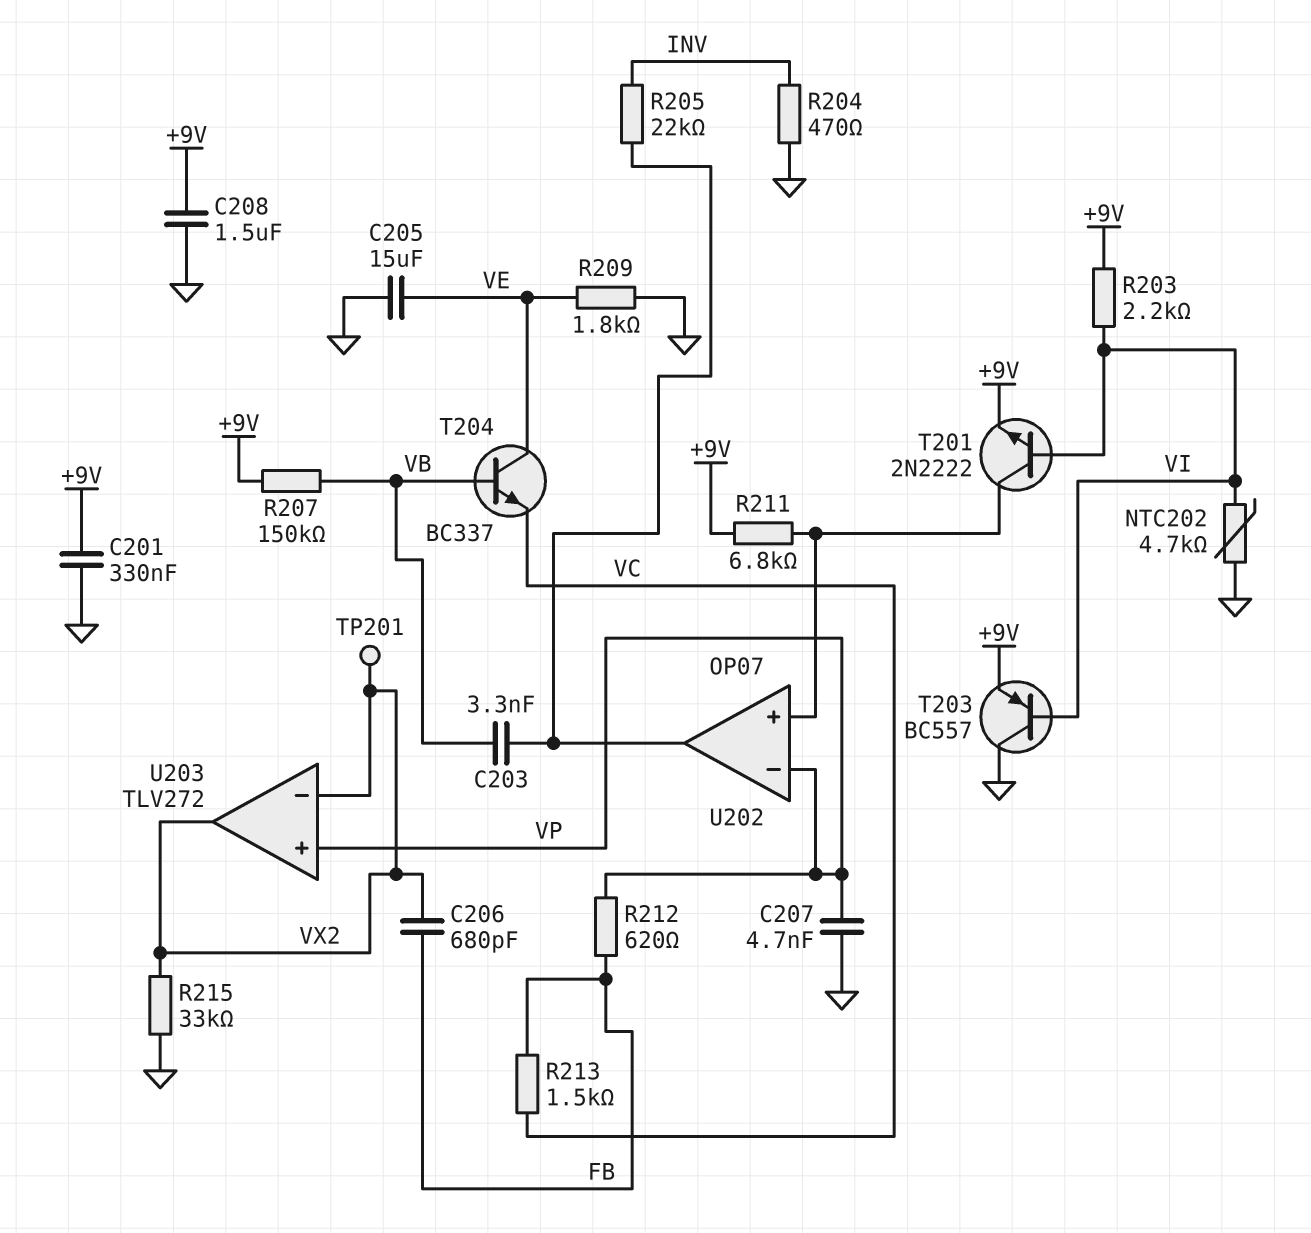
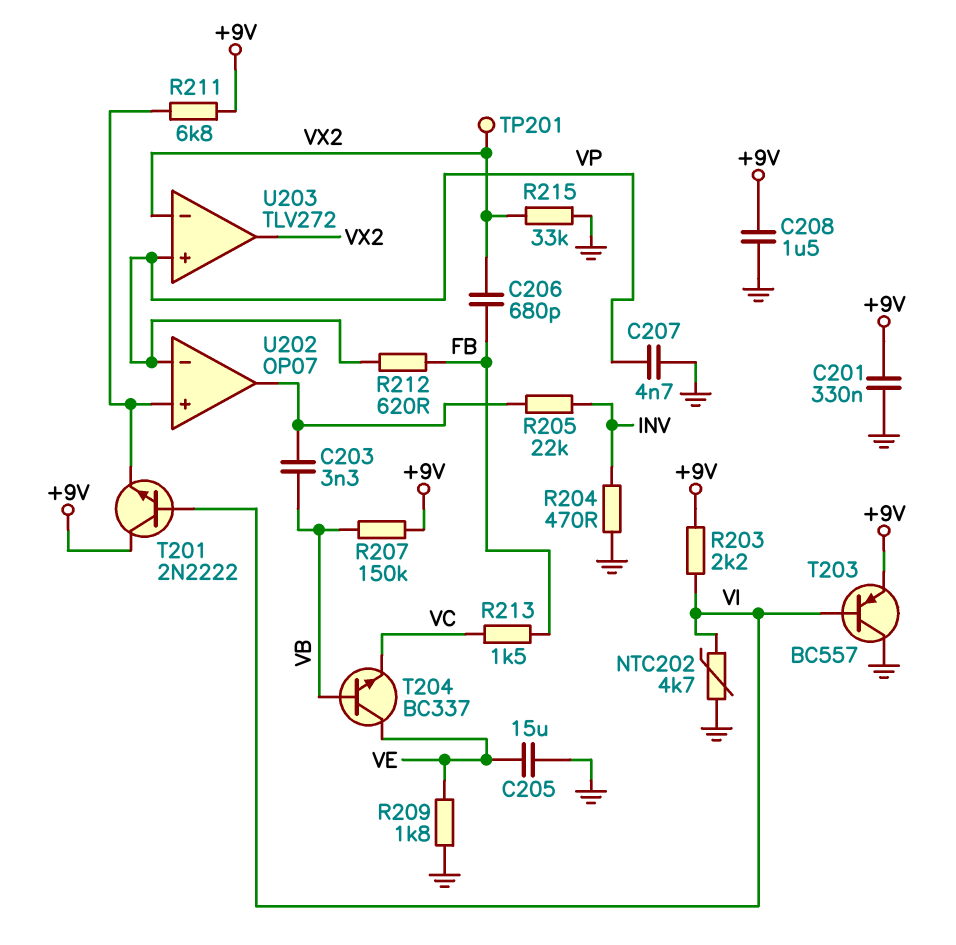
T201: NPN 2N2222 (B VI, C U202/in+, E +9V) -> NPN 2N2222 (B VI, C +9V, E U202/in+)

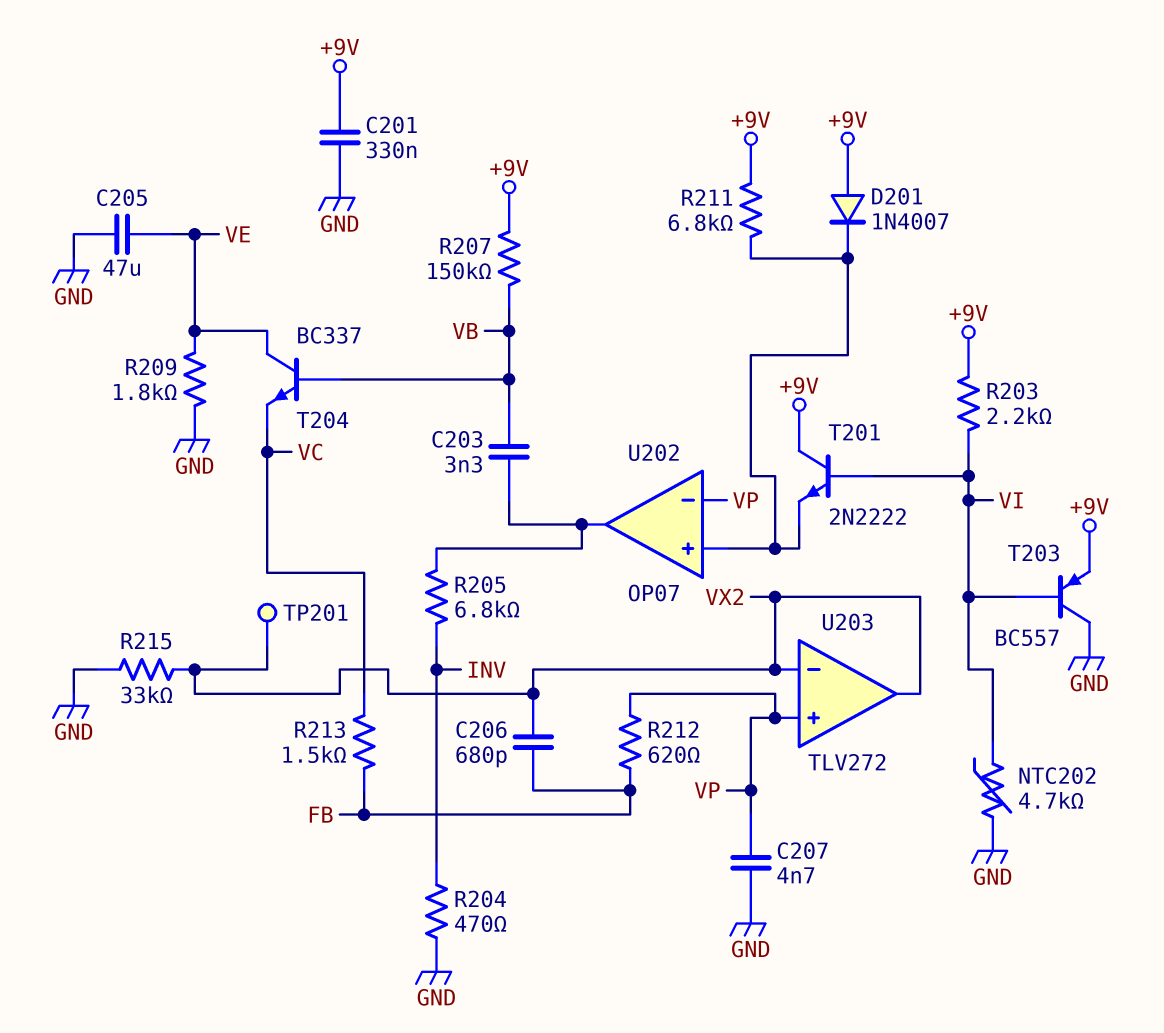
C205: 15uF (GND, VE) -> 47uF (GND, VE)
C208: 1.5uF (+9V, GND) -> none
D201: none -> diode 1N4007 (A +9V, K U202/in+)
R205: 22k (INV, U202/out) -> 6.8k (INV, U202/out)

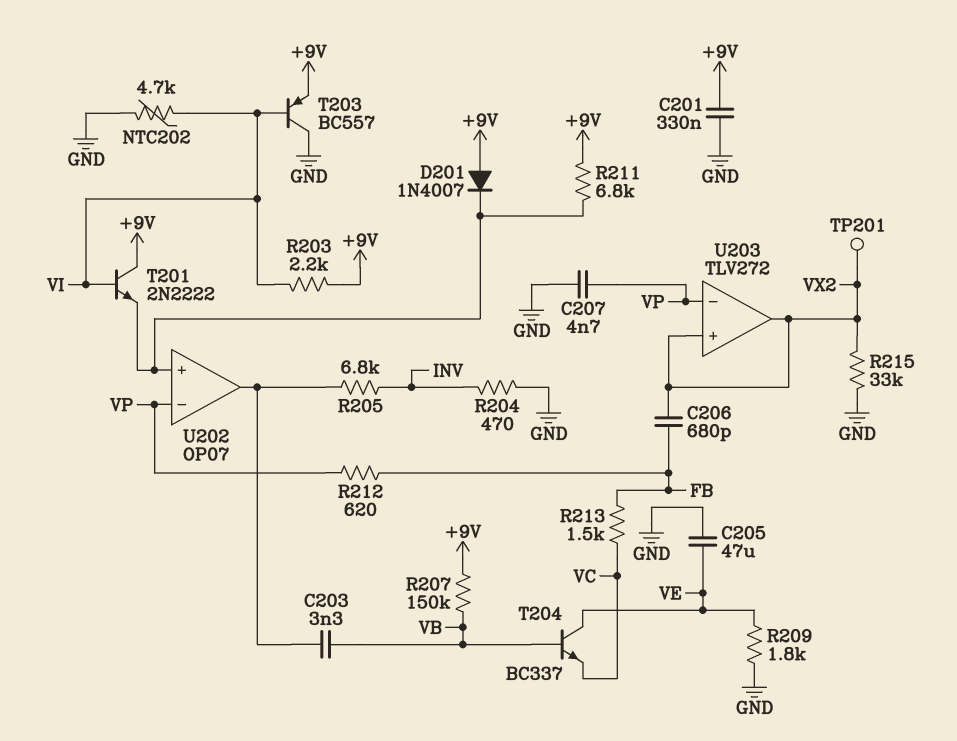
U203 pin in+: VP -> VX2
U203 pin in-: VX2 -> VP

